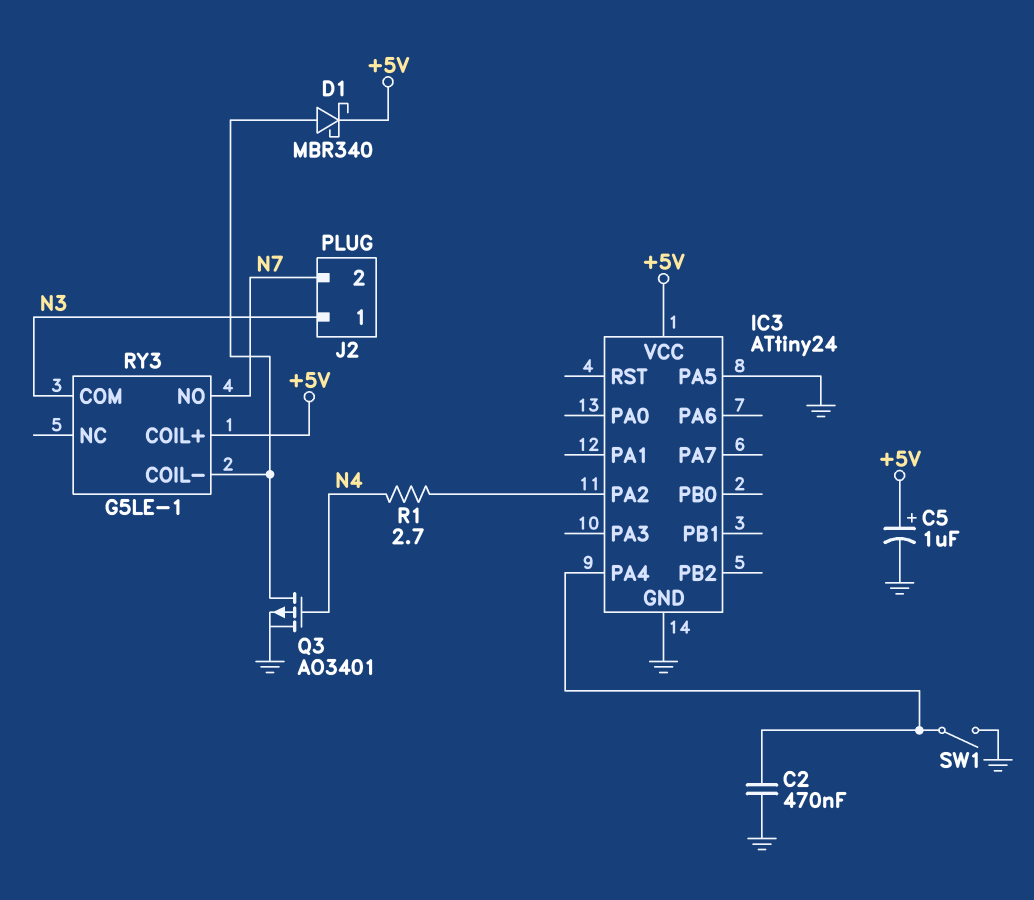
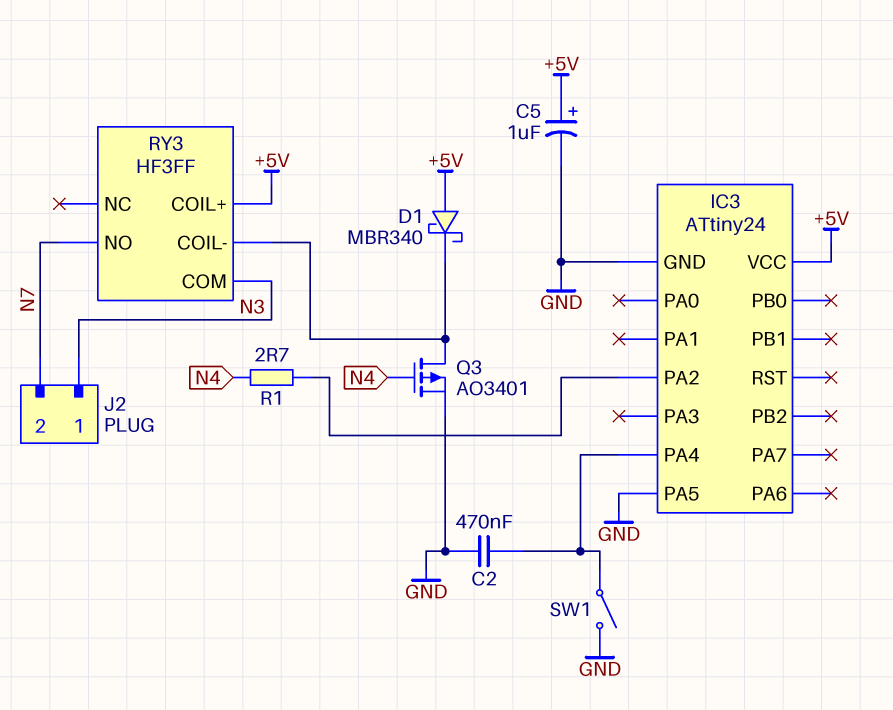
D1: schottky MBR340 (A RY3/COIL-, K +5V) -> schottky MBR340 (A +5V, K RY3/COIL-)
RY3: G5LE-1 -> HF3FF

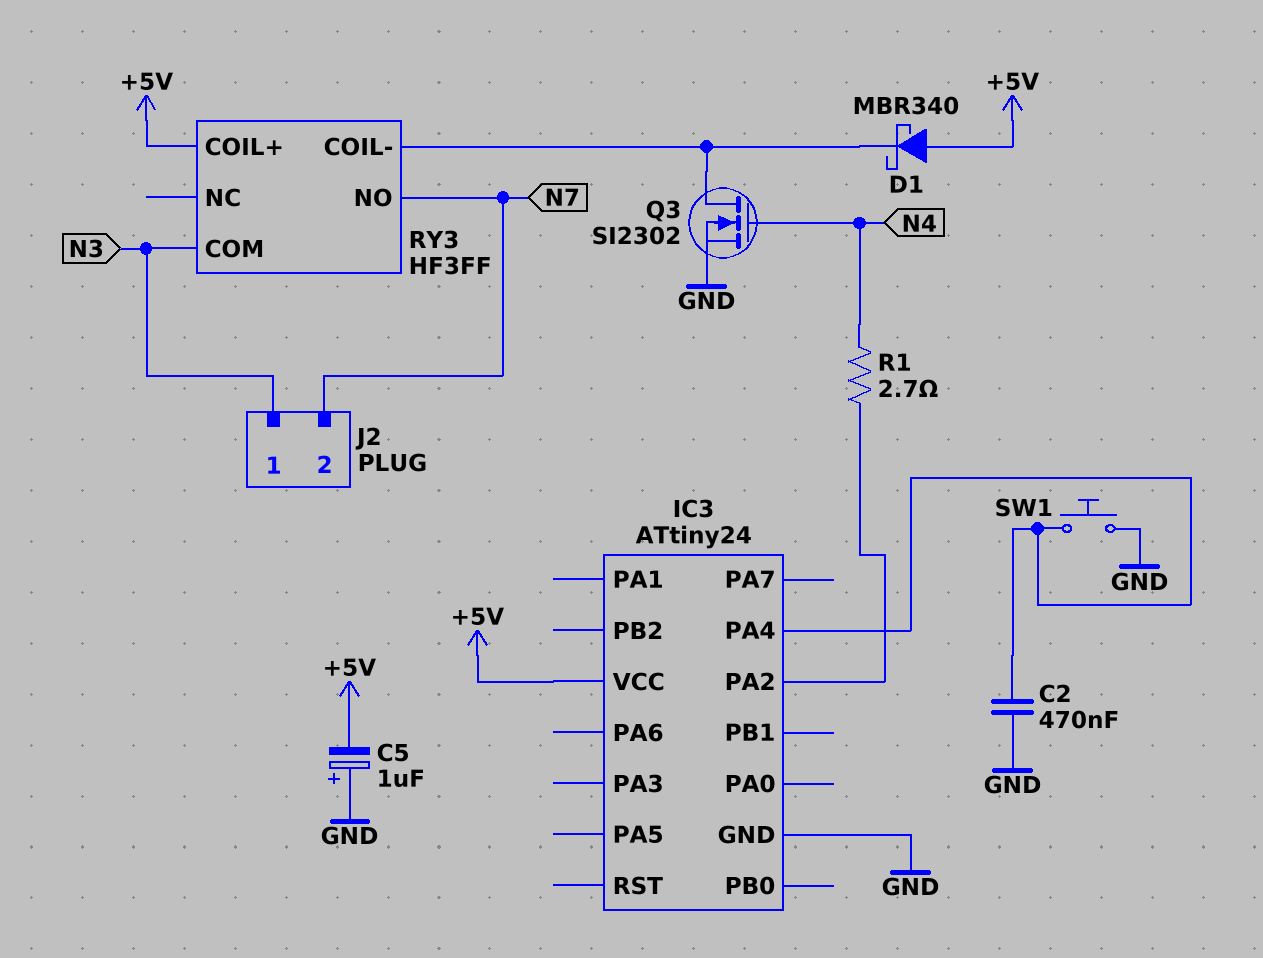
C5: 1uF (plus +5V, minus GND) -> 1uF (plus GND, minus +5V)
IC3 pin PA5: GND -> none
Q3: PMOS AO3401 (G N4, D RY3/COIL-, S GND) -> NMOS SI2302 (G N4, D RY3/COIL-, S GND)
SW1: switch (GND, IC3/PA4) -> button (GND, IC3/PA4)

